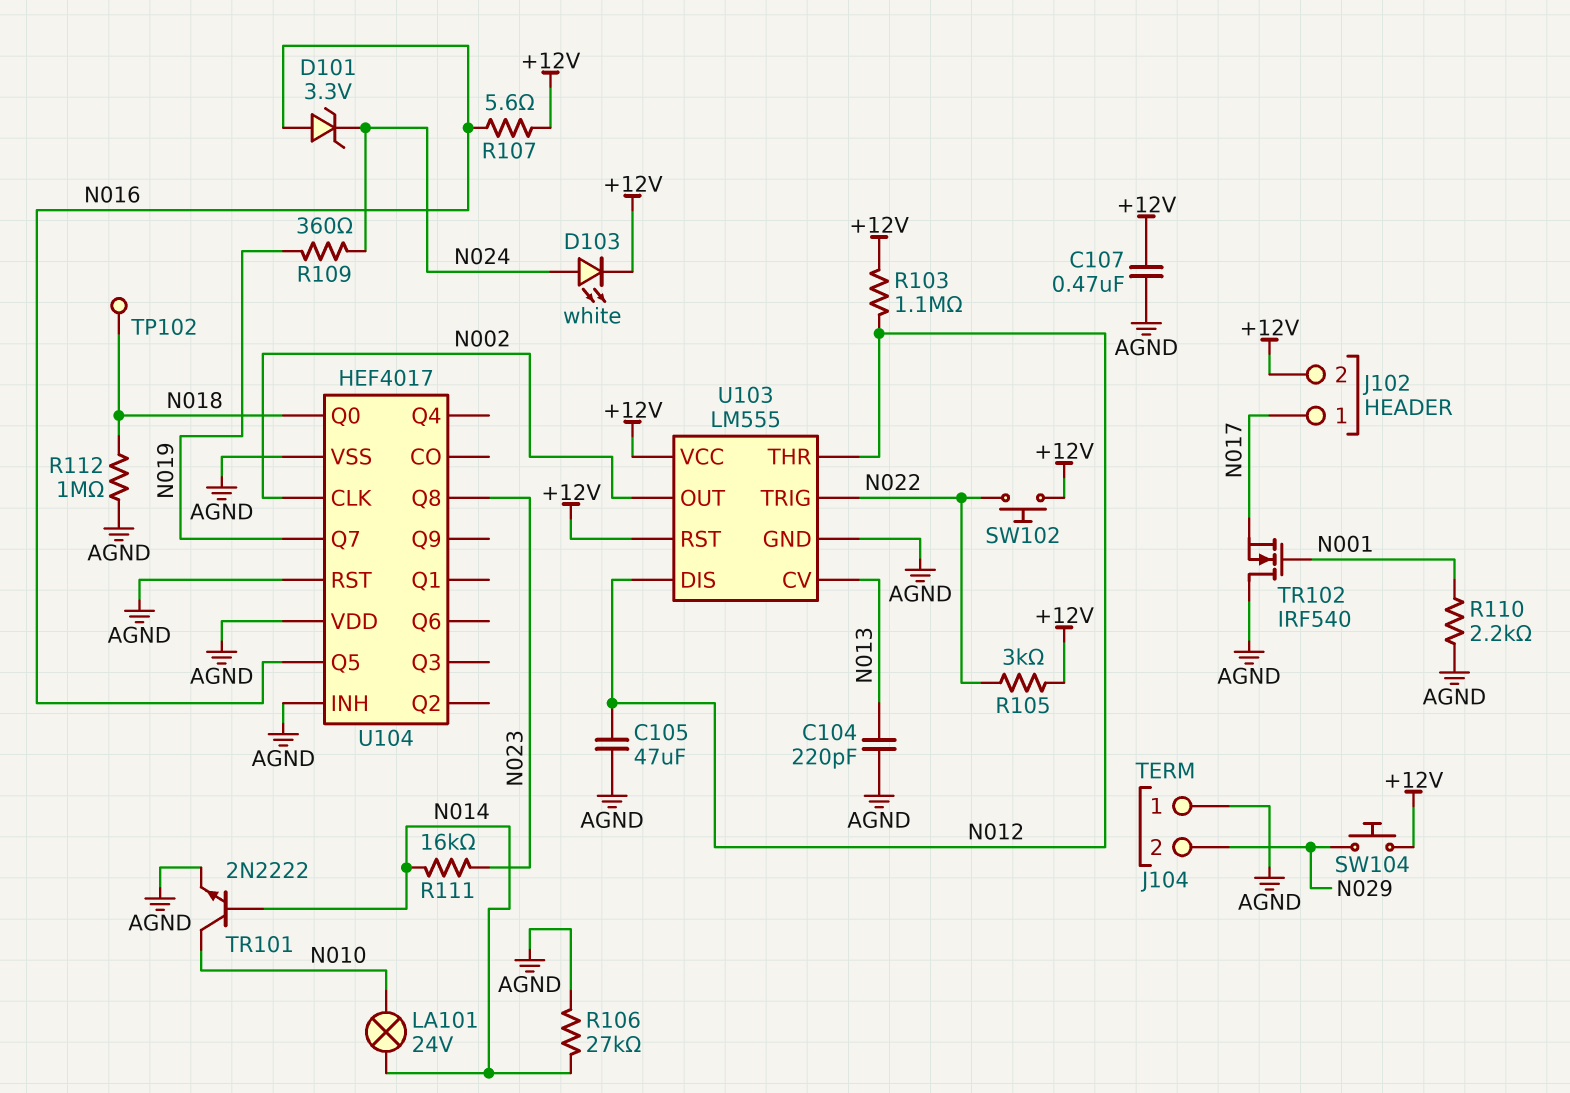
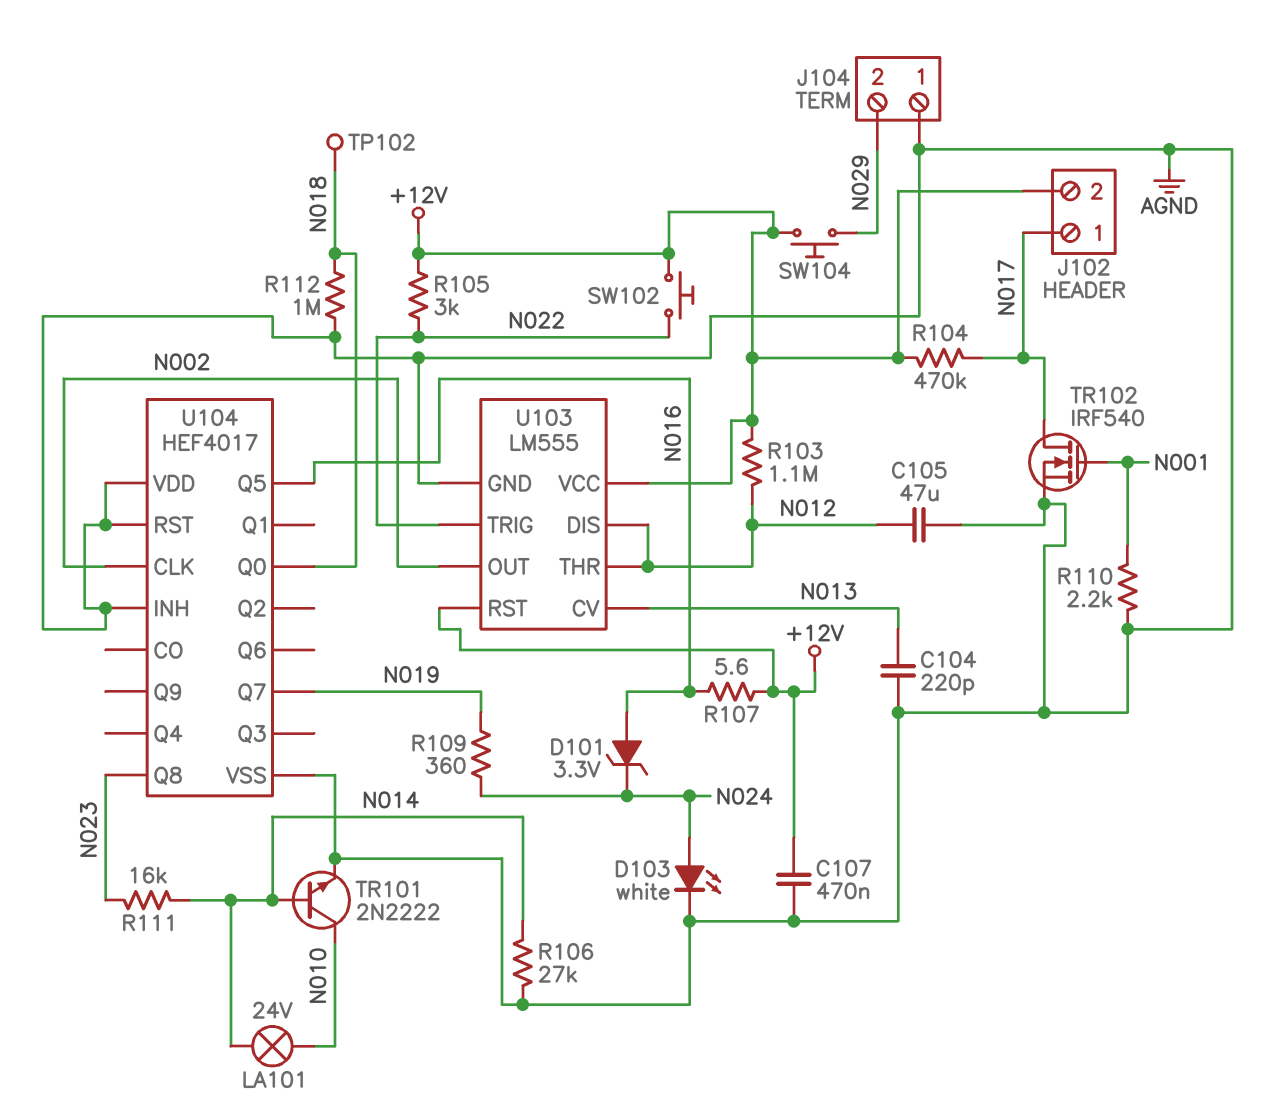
D103: LED white (A N024, K +12V) -> LED white (A N024, K AGND)
R104: none -> 470k (+12V, N017)
TR102: NMOS IRF540 (G N001, D AGND, S N017) -> NMOS IRF540 (G N001, D N017, S AGND)

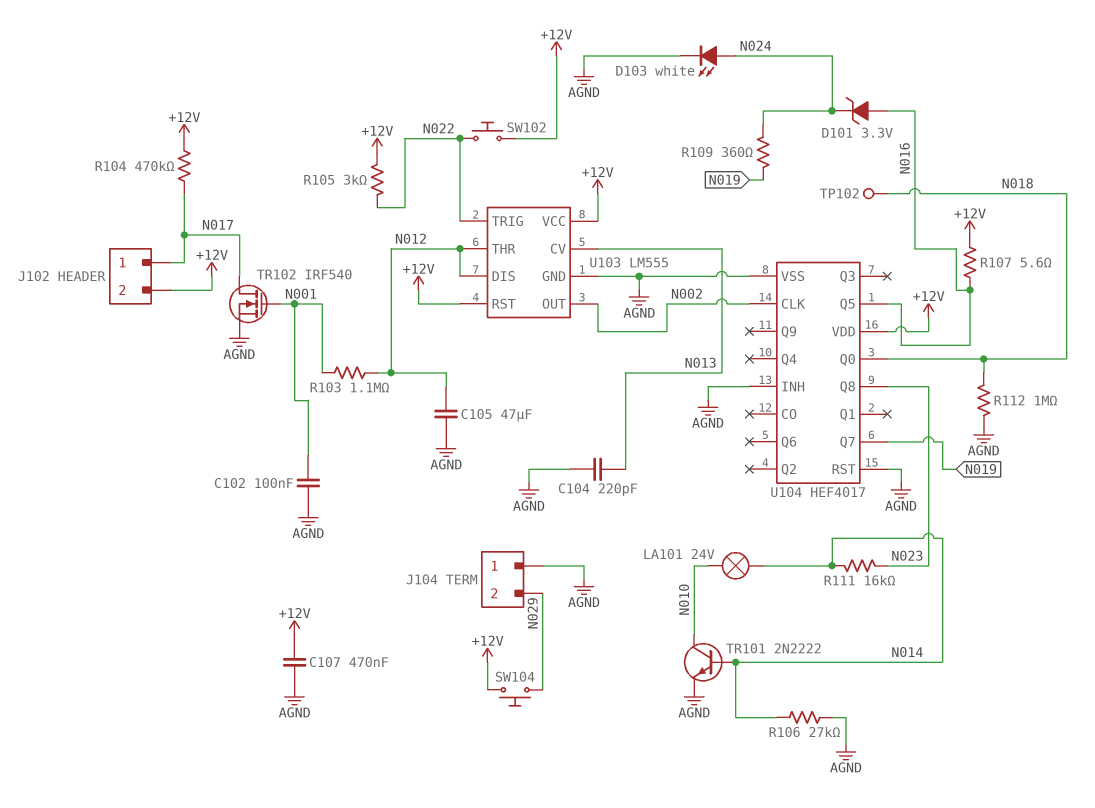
C102: none -> 100nF (AGND, N001)
R103: 1.1M (+12V, N012) -> 1.1M (N001, N012)
R110: 2.2k (AGND, N001) -> none
U104 pin VDD: AGND -> +12V

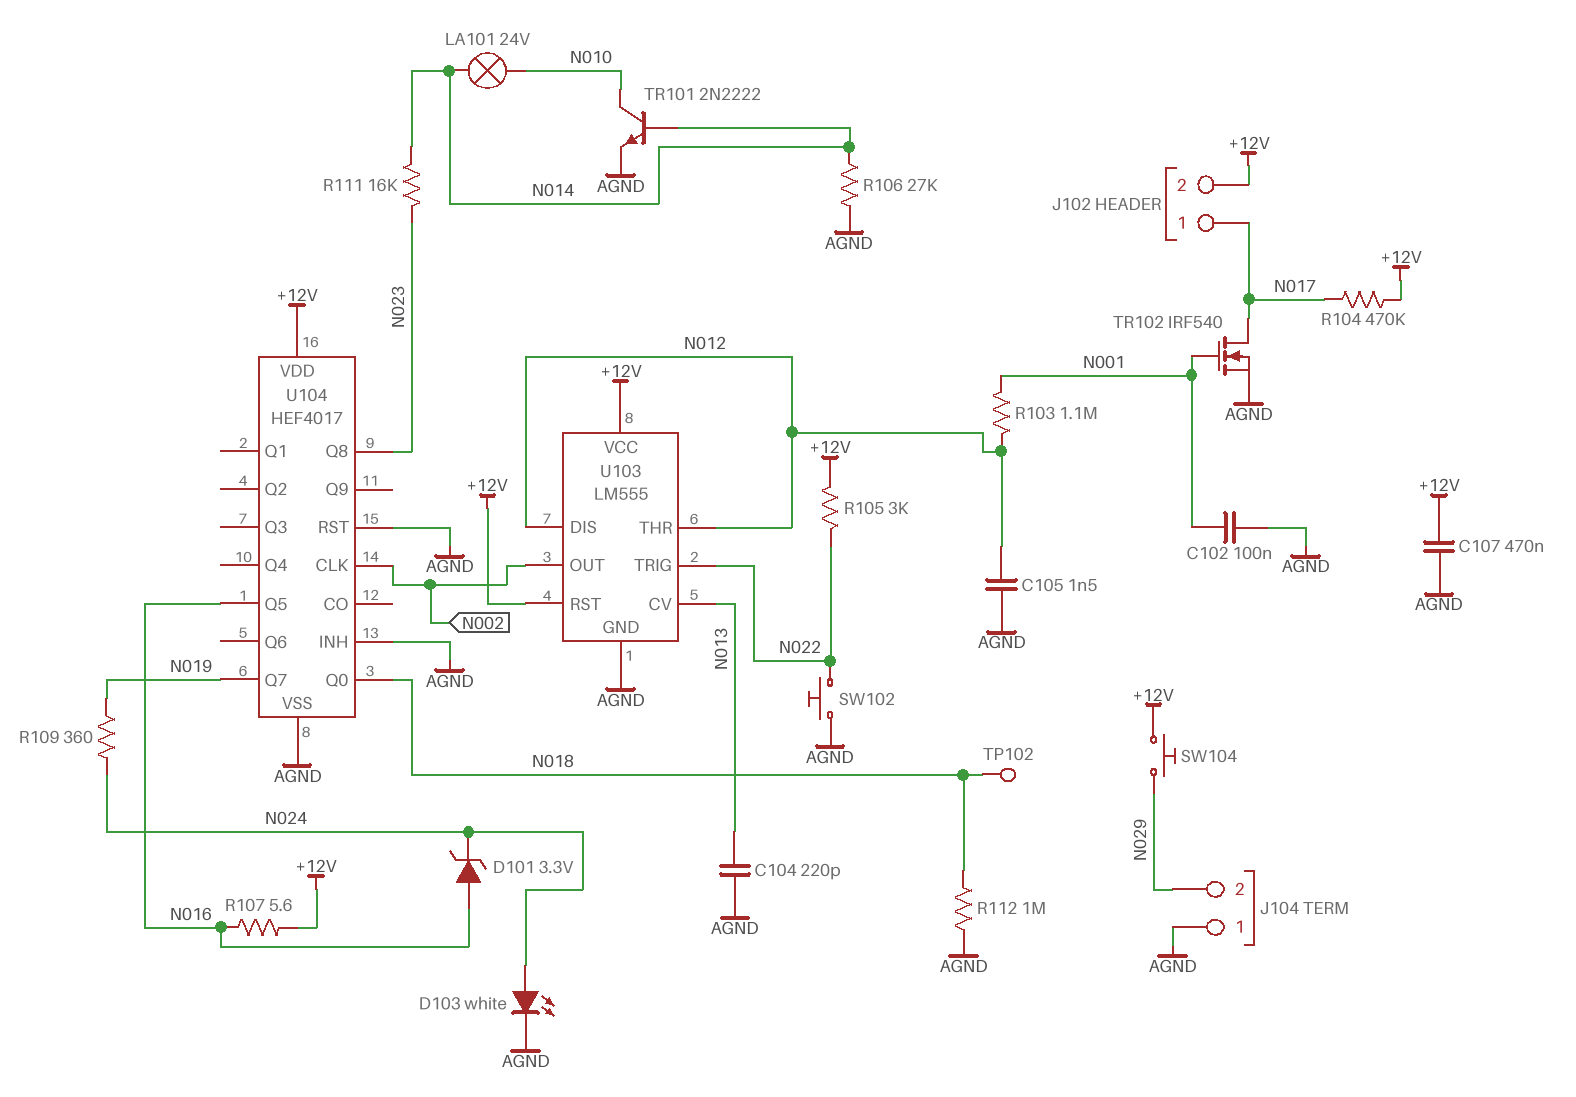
C105: 47uF (AGND, N012) -> 1.5nF (AGND, N012)
SW102: button (+12V, N022) -> button (AGND, N022)

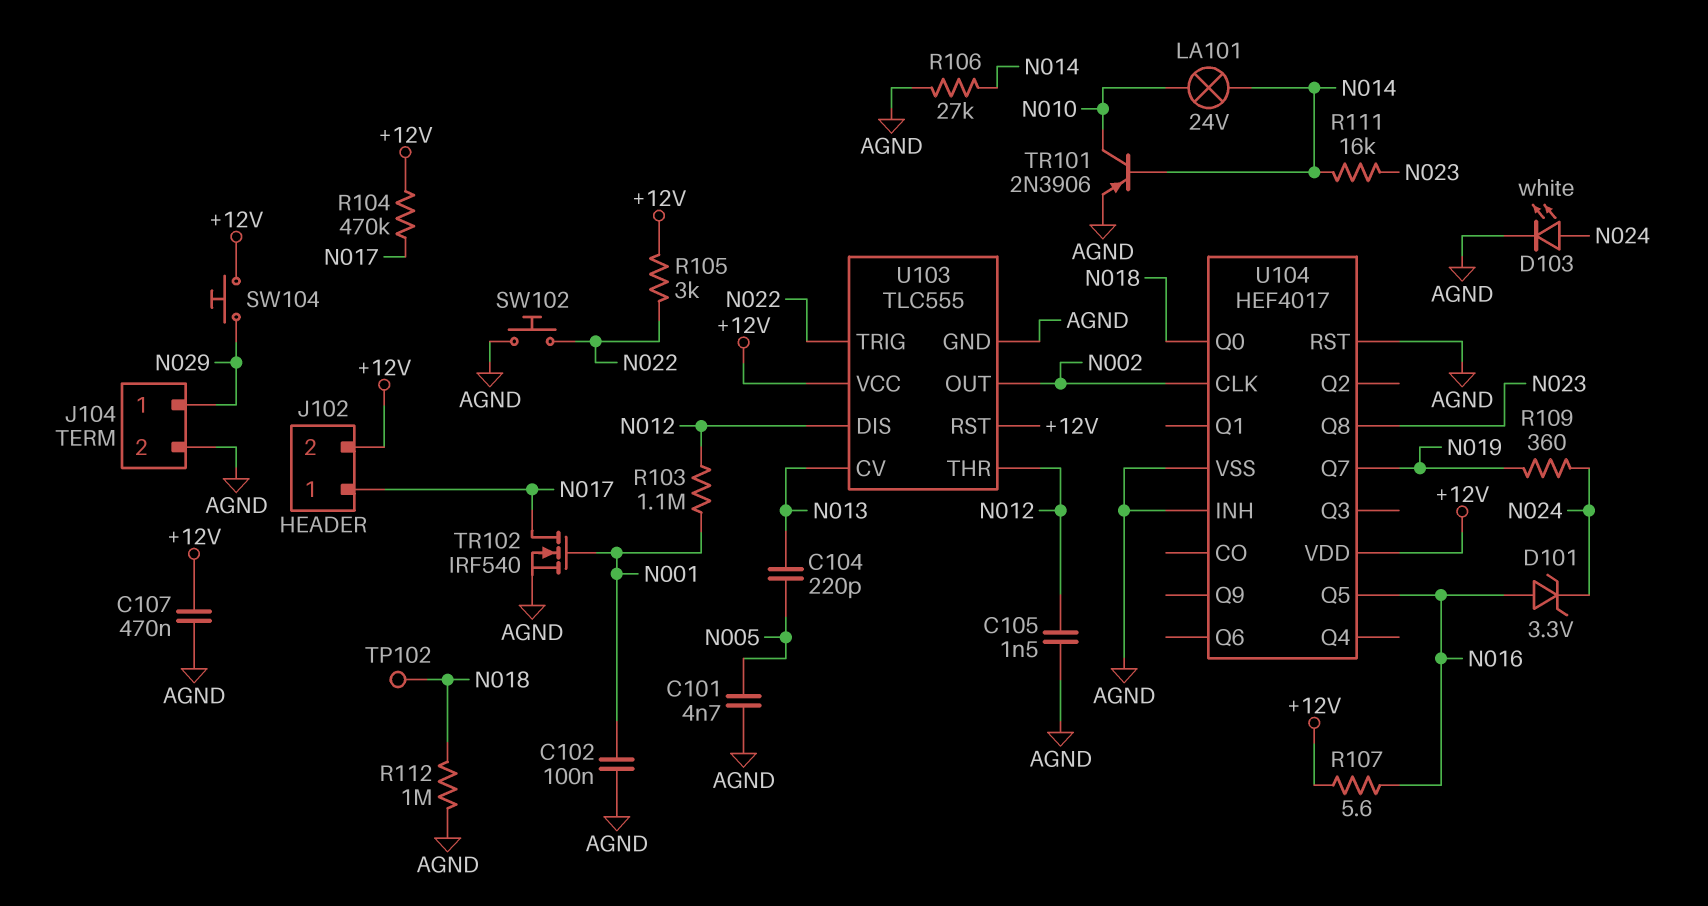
C101: none -> 4.7nF (AGND, N005)
C104: 220pF (AGND, N013) -> 220pF (N005, N013)
J104 pin 1: AGND -> N029
J104 pin 2: N029 -> AGND
TR101: NPN 2N2222 (B N014, C N010, E AGND) -> PNP 2N3906 (B N014, C N010, E AGND)
U103: LM555 -> TLC555

